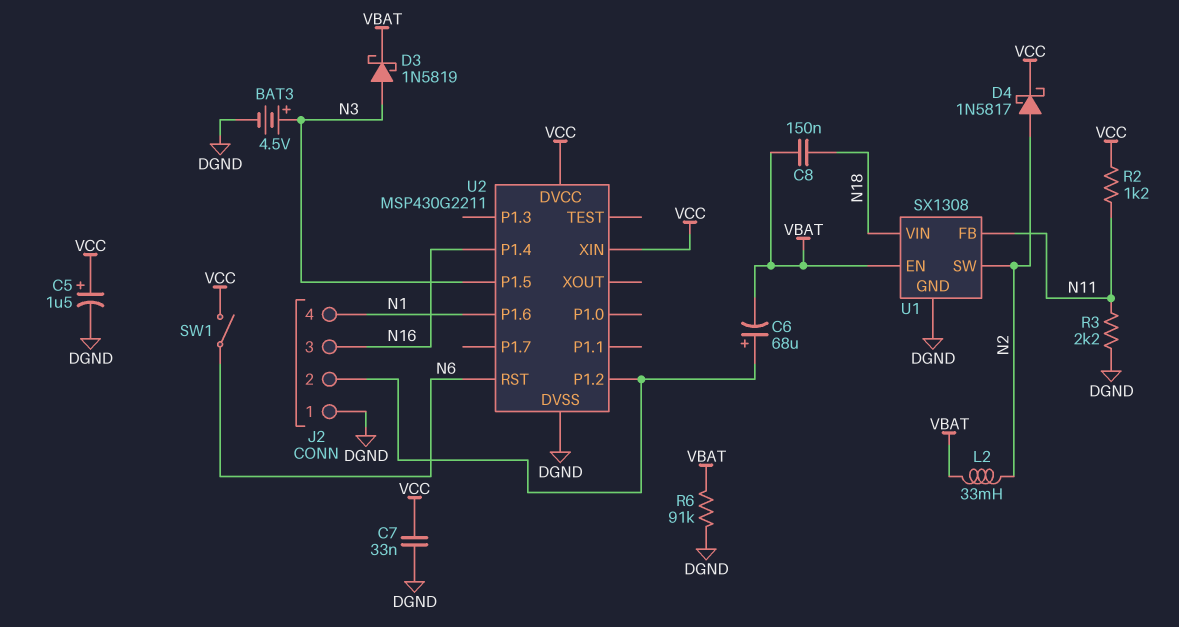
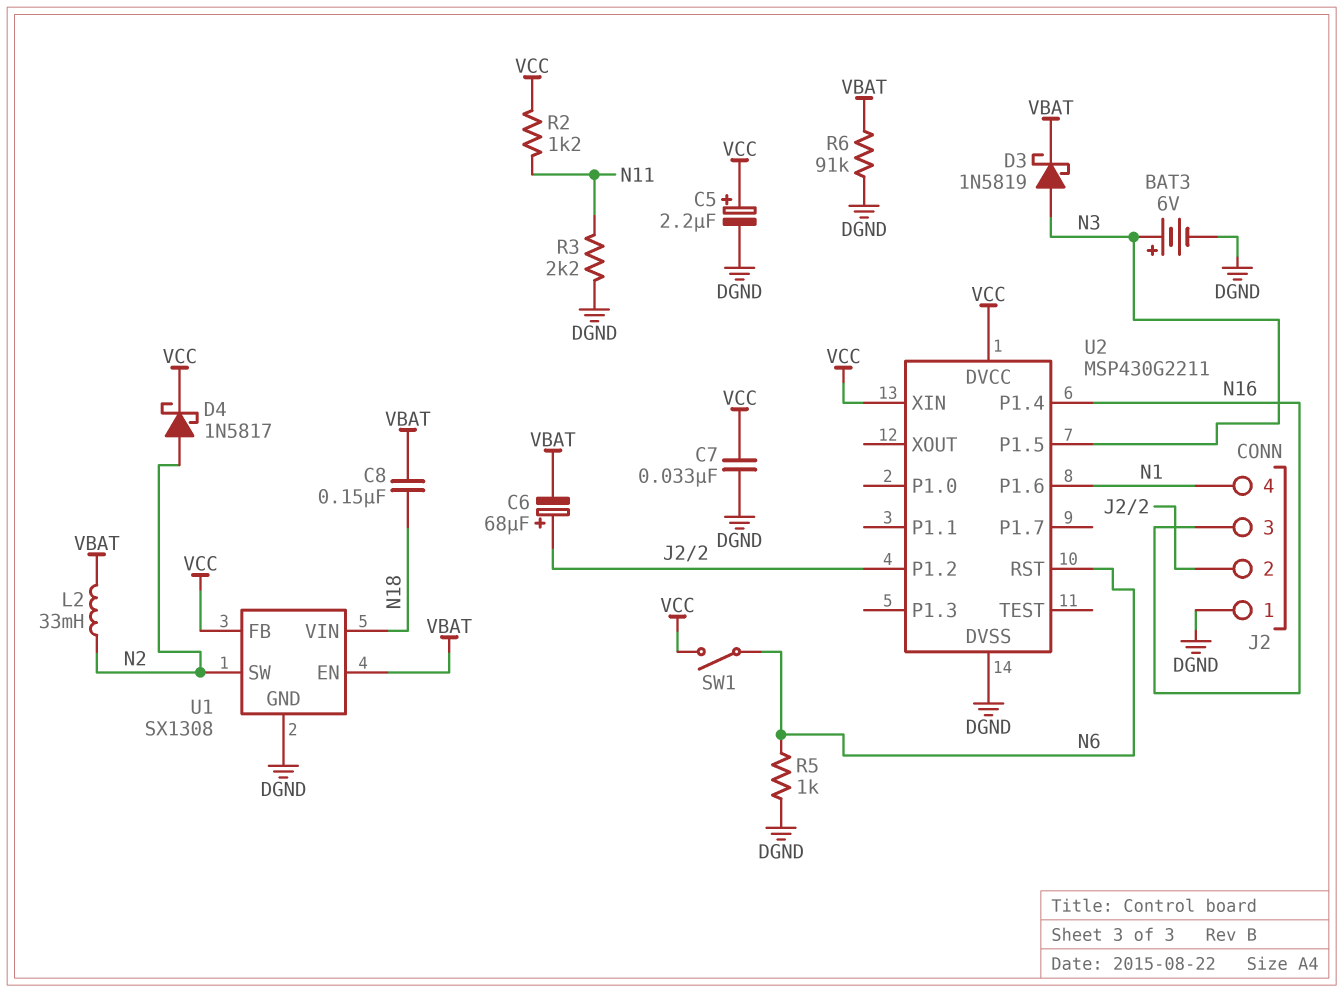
BAT3: 4.5V (plus N3, minus DGND) -> 6V (plus N3, minus DGND)
C5: 1.5uF (plus VCC, minus DGND) -> 2.2uF (plus VCC, minus DGND)
R5: none -> 1k (DGND, N6)
U1 pin FB: N11 -> VCC

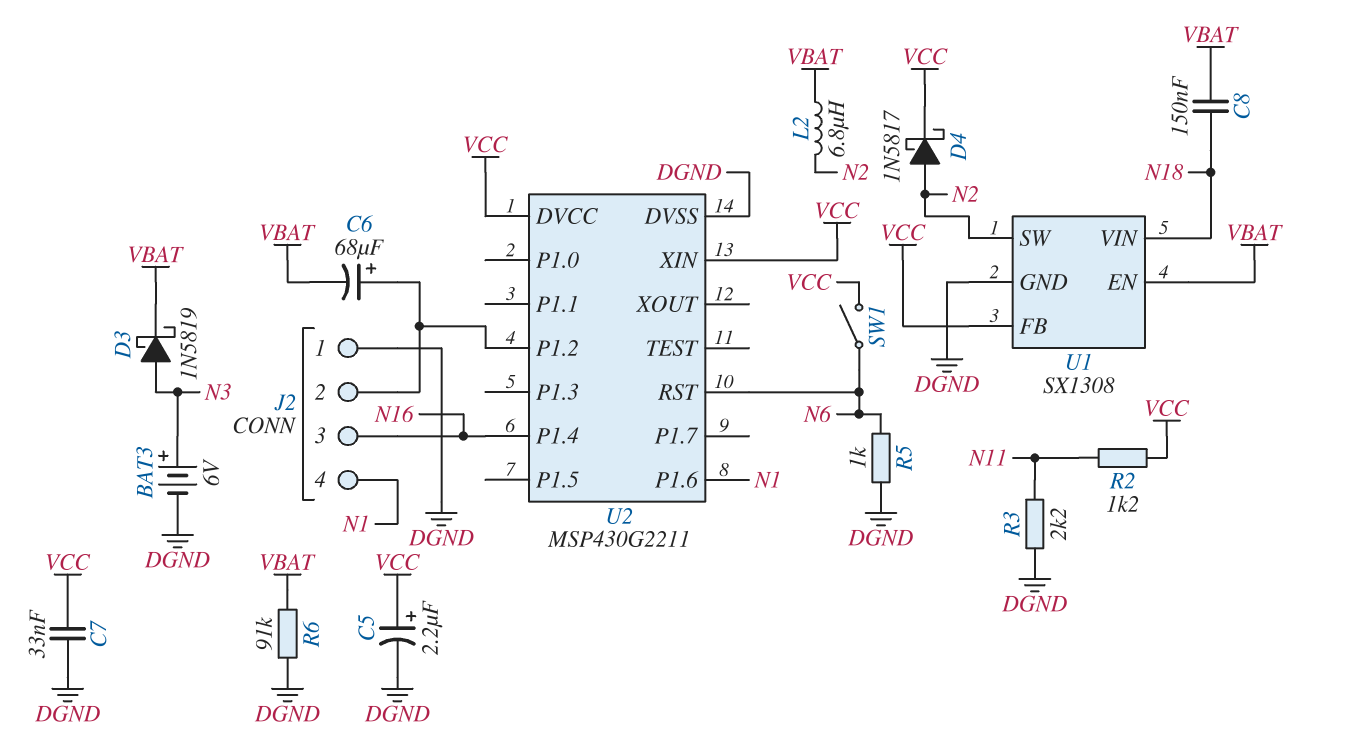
L2: 33mH (N2, VBAT) -> 6.8uH (N2, VBAT)
U2 pin P1.5: N3 -> none

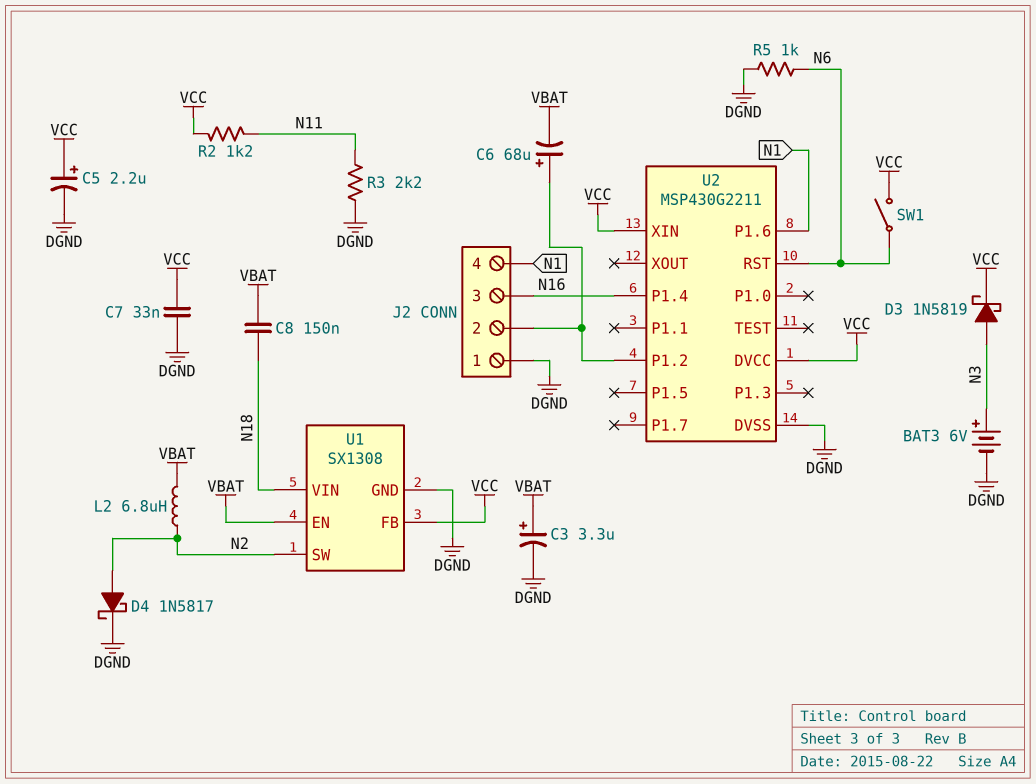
C3: none -> 3.3uF (plus VBAT, minus DGND)
D3: schottky 1N5819 (A N3, K VBAT) -> schottky 1N5819 (A N3, K VCC)
D4: schottky 1N5817 (A N2, K VCC) -> schottky 1N5817 (A N2, K DGND)
R6: 91k (DGND, VBAT) -> none

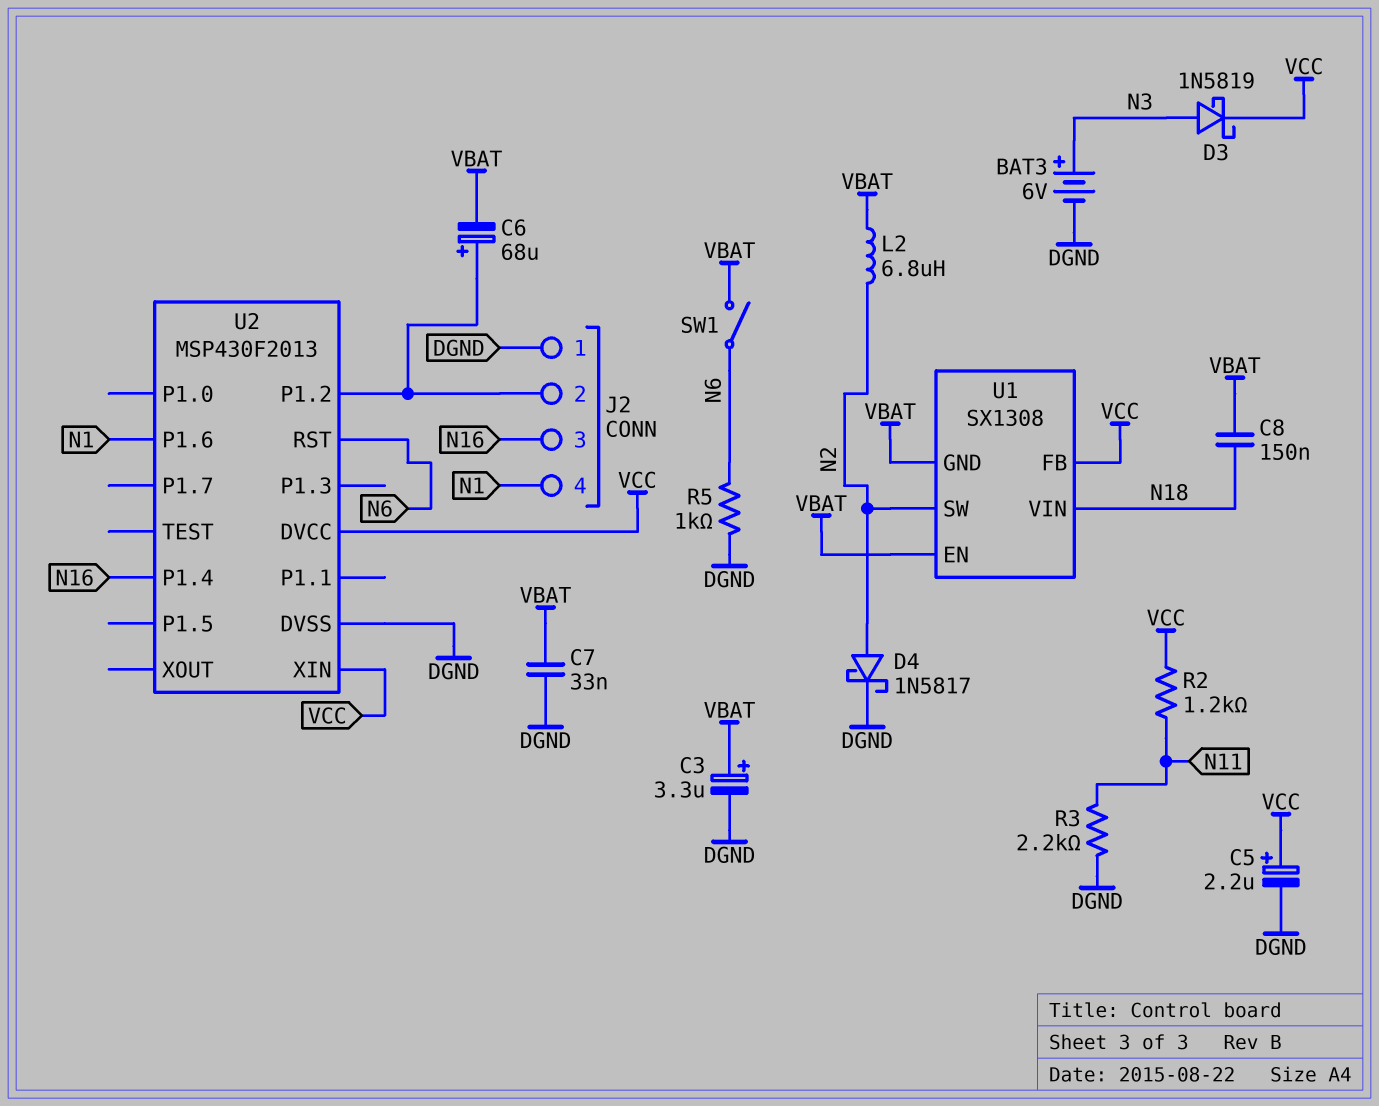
C7: 33nF (DGND, VCC) -> 33nF (DGND, VBAT)
SW1: switch (N6, VCC) -> switch (N6, VBAT)
U1 pin GND: DGND -> VBAT
U2: MSP430G2211 -> MSP430F2013

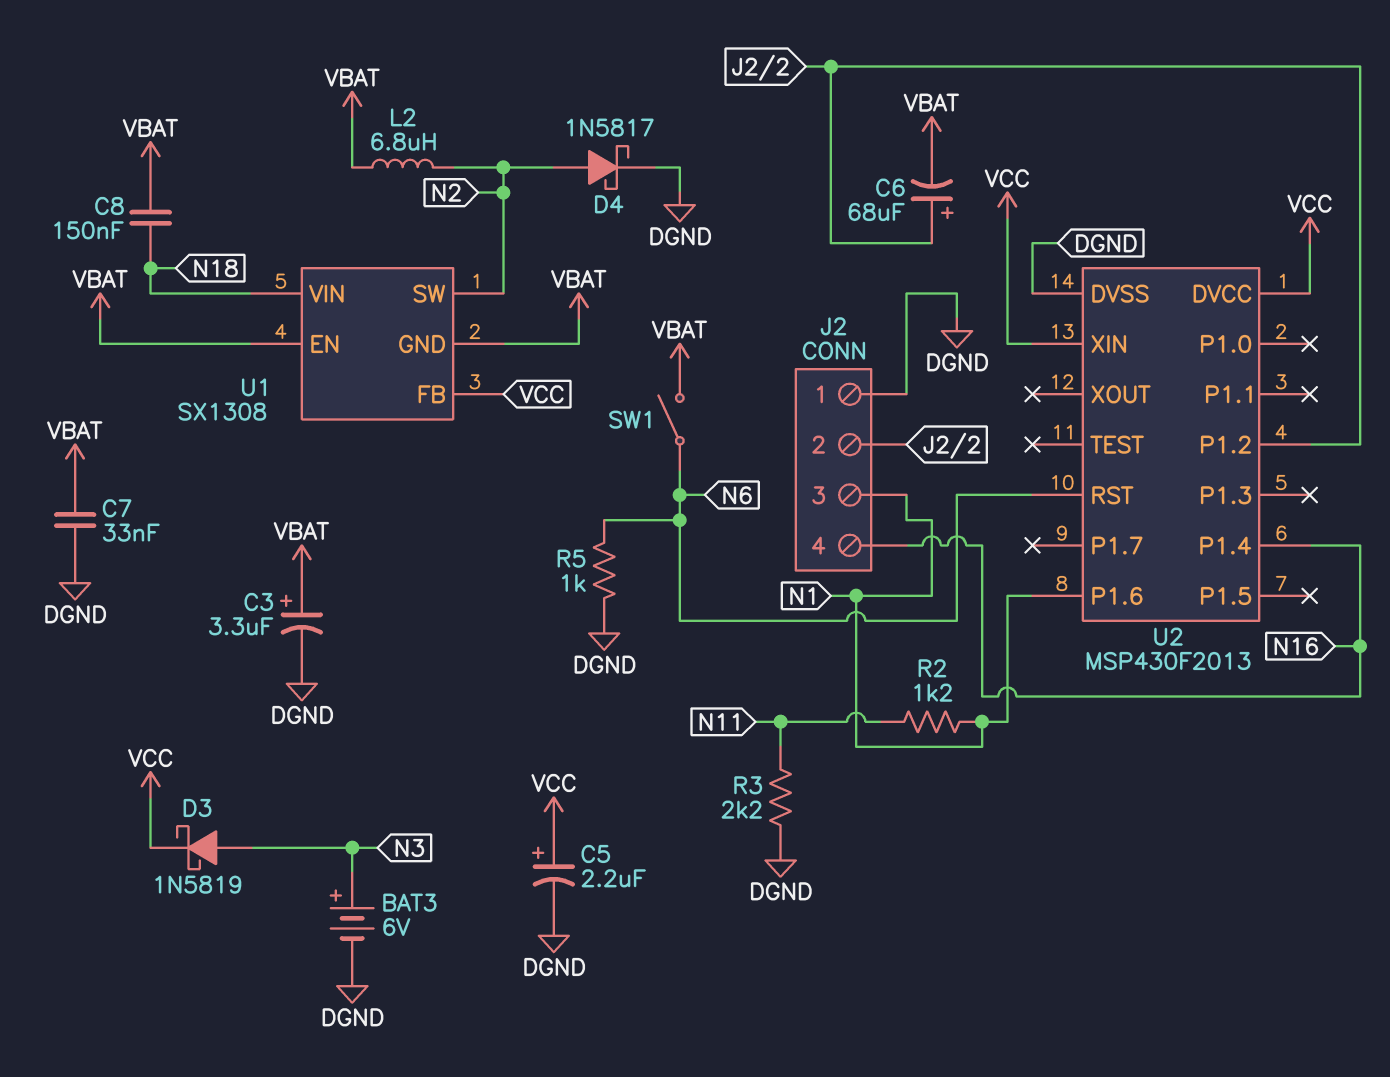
J2 pin 3: N16 -> N1
J2 pin 4: N1 -> N16
R2: 1.2k (N11, VCC) -> 1.2k (N1, N11)

